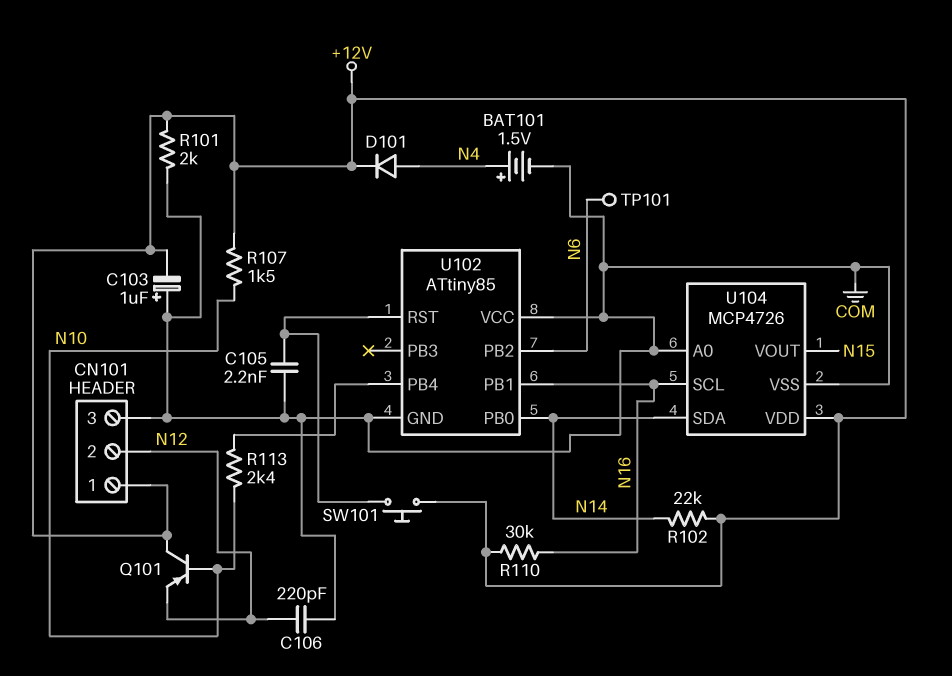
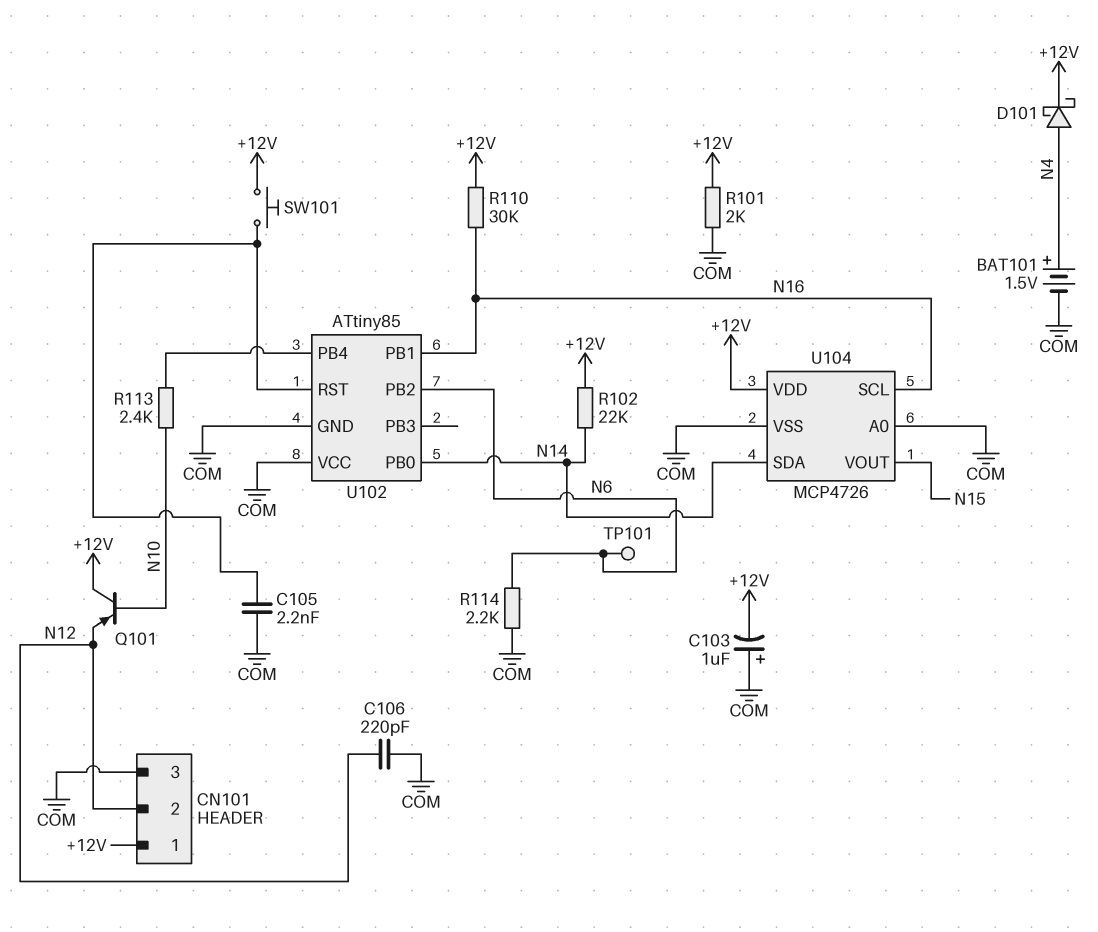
D101: diode (A N4, K +12V) -> schottky (A N4, K +12V)
R107: 1.5k (+12V, N10) -> none
R114: none -> 2.2k (COM, N6)

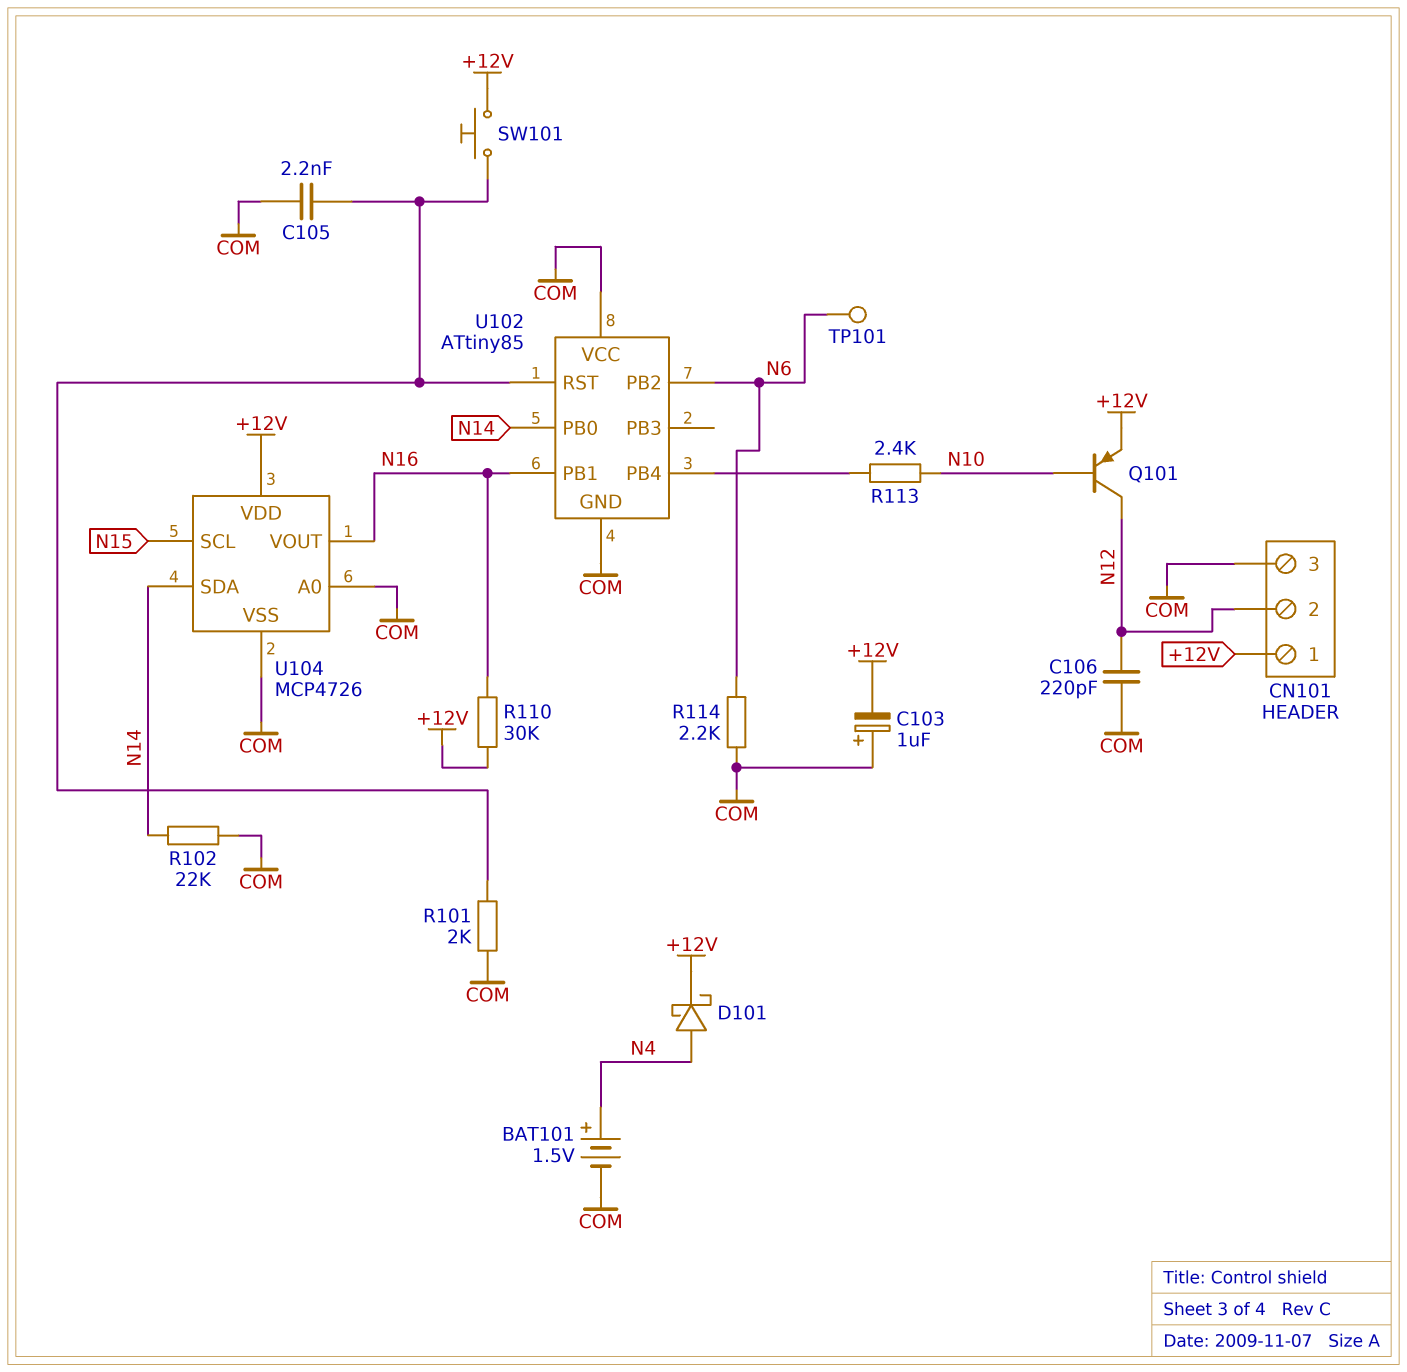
Q101: PNP (B N10, C +12V, E N12) -> PNP (B N10, C N12, E +12V)
R101: 2k (+12V, COM) -> 2k (COM, U102/RST)
R102: 22k (+12V, N14) -> 22k (COM, N14)
U104 pin SCL: N16 -> N15
U104 pin VOUT: N15 -> N16

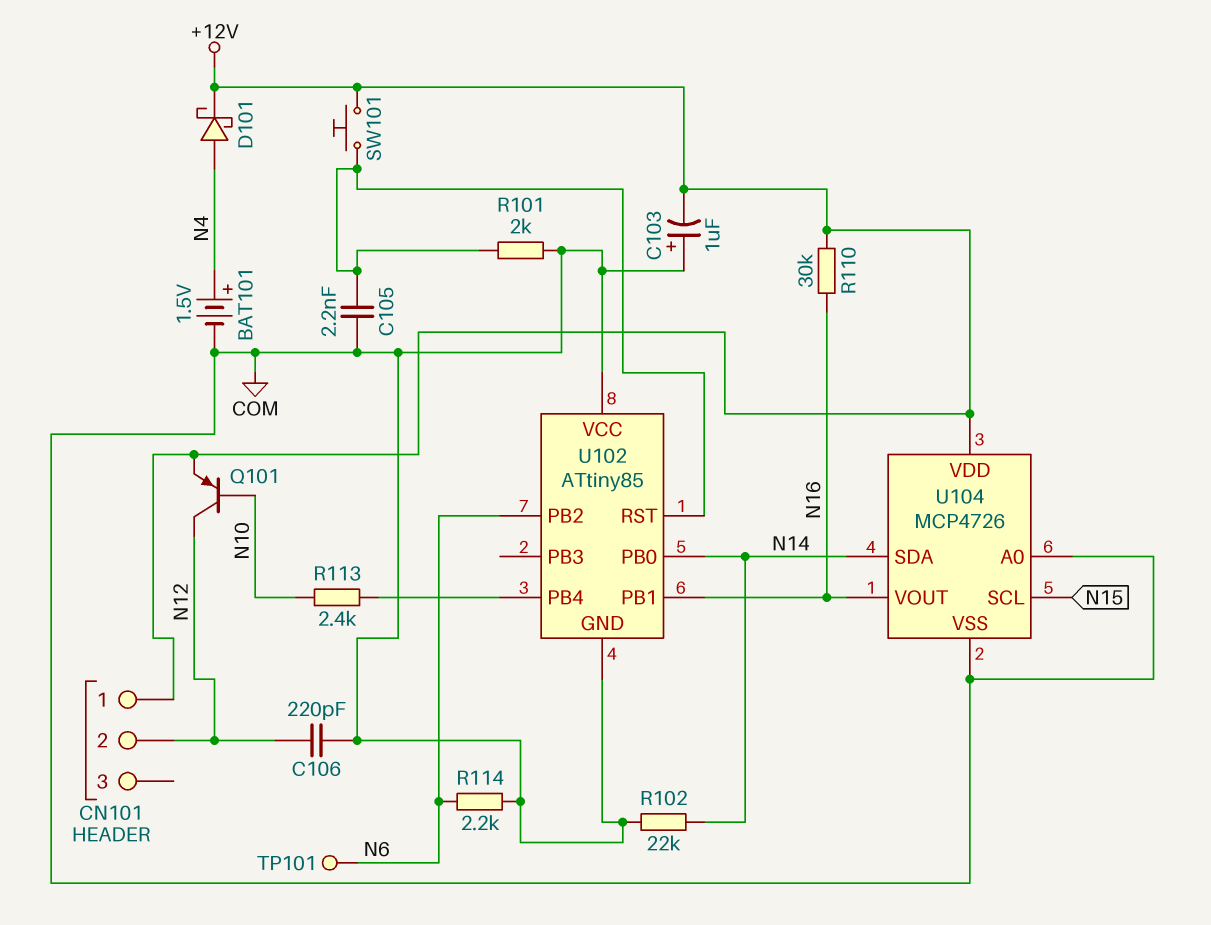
CN101 pin 3: COM -> none

